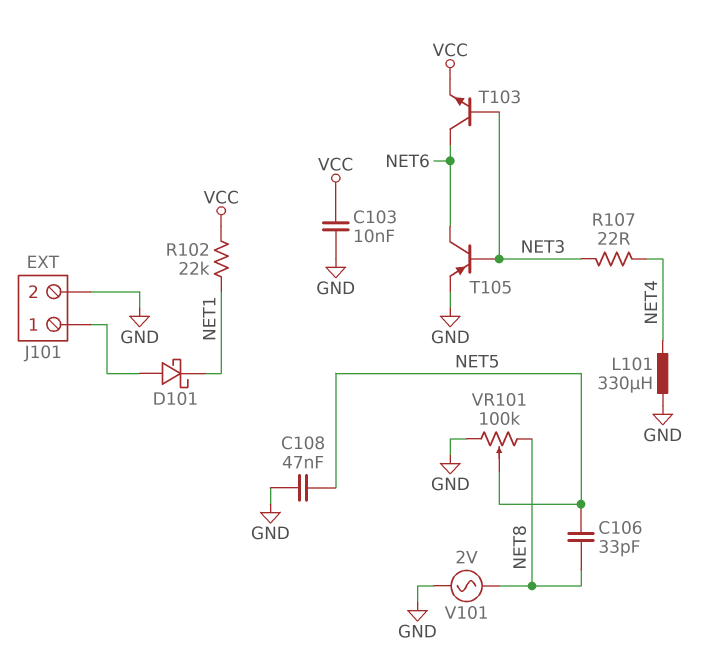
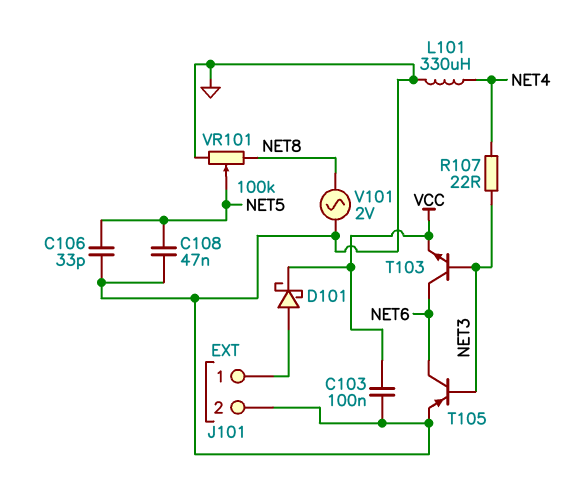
C103: 10nF (GND, VCC) -> 100nF (GND, VCC)
C106: 33pF (NET5, NET8) -> 33pF (GND, NET5)
D101: schottky (A J101/1, K NET1) -> schottky (A J101/1, K VCC)
R102: 22k (NET1, VCC) -> none

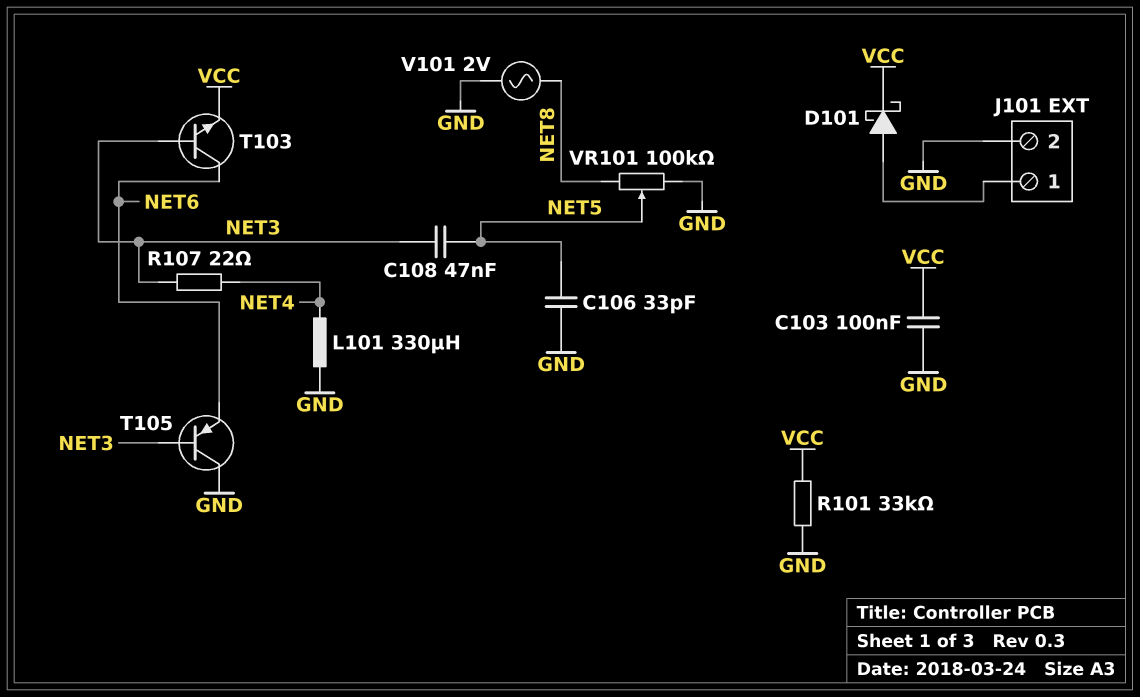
C108: 47nF (GND, NET5) -> 47nF (NET3, NET5)
R101: none -> 33k (GND, VCC)
T105: PNP (B NET3, C NET6, E GND) -> PNP (B NET3, C GND, E NET6)

